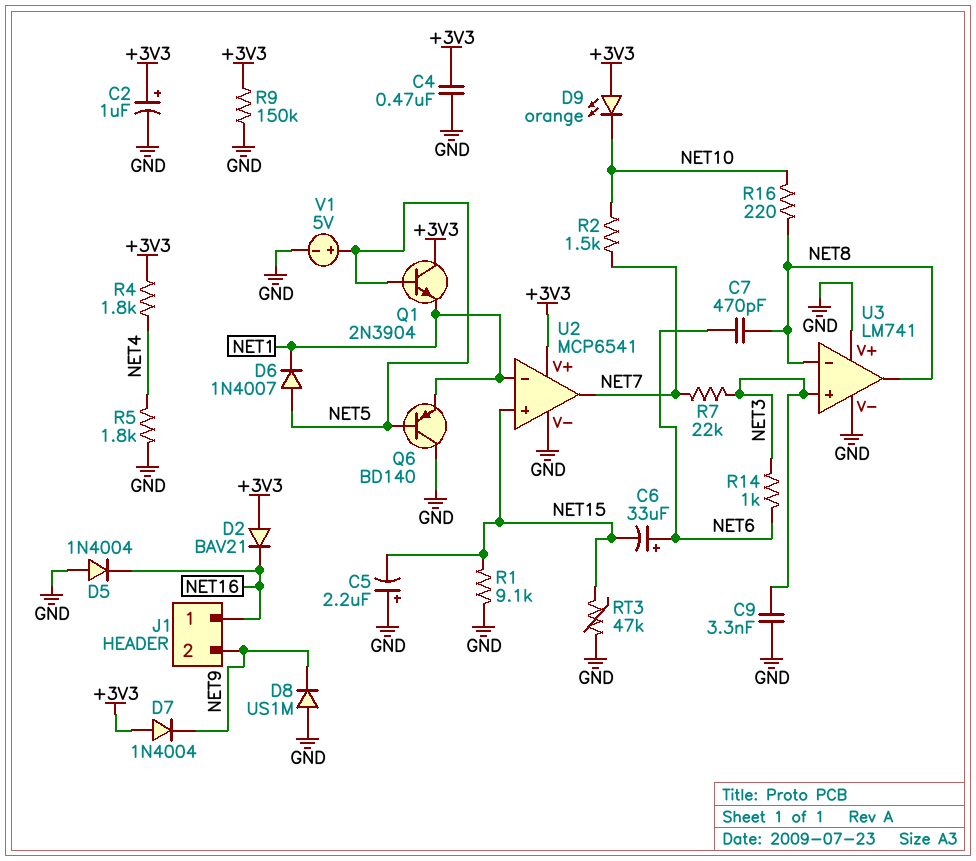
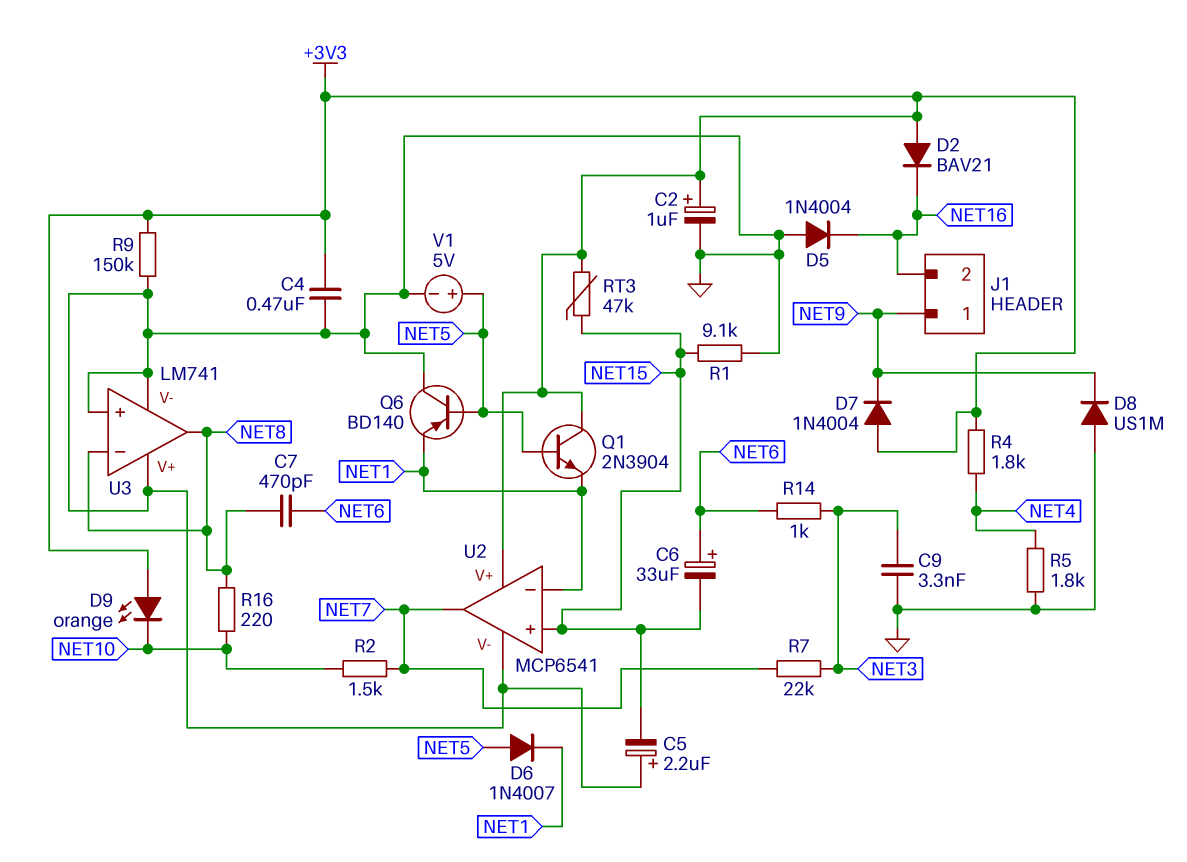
J1 pin 1: NET16 -> NET9
J1 pin 2: NET9 -> NET16
RT3: 47k (GND, NET15) -> 47k (+3V3, NET15)
U3 pin in+: NET3 -> GND

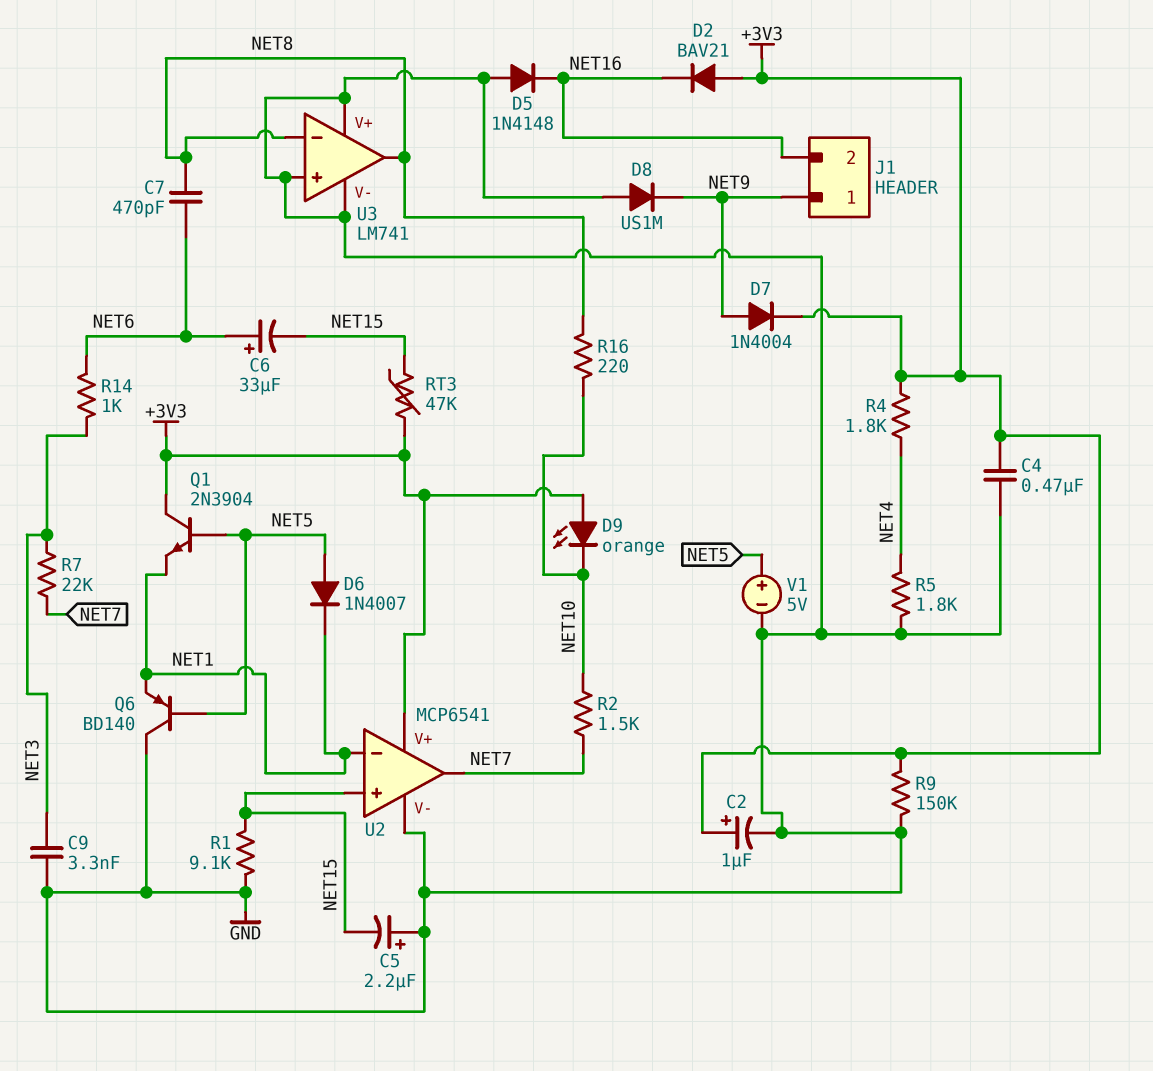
D5: diode 1N4004 (A GND, K NET16) -> diode 1N4148 (A GND, K NET16)
D7: diode 1N4004 (A +3V3, K NET9) -> diode 1N4004 (A NET9, K +3V3)

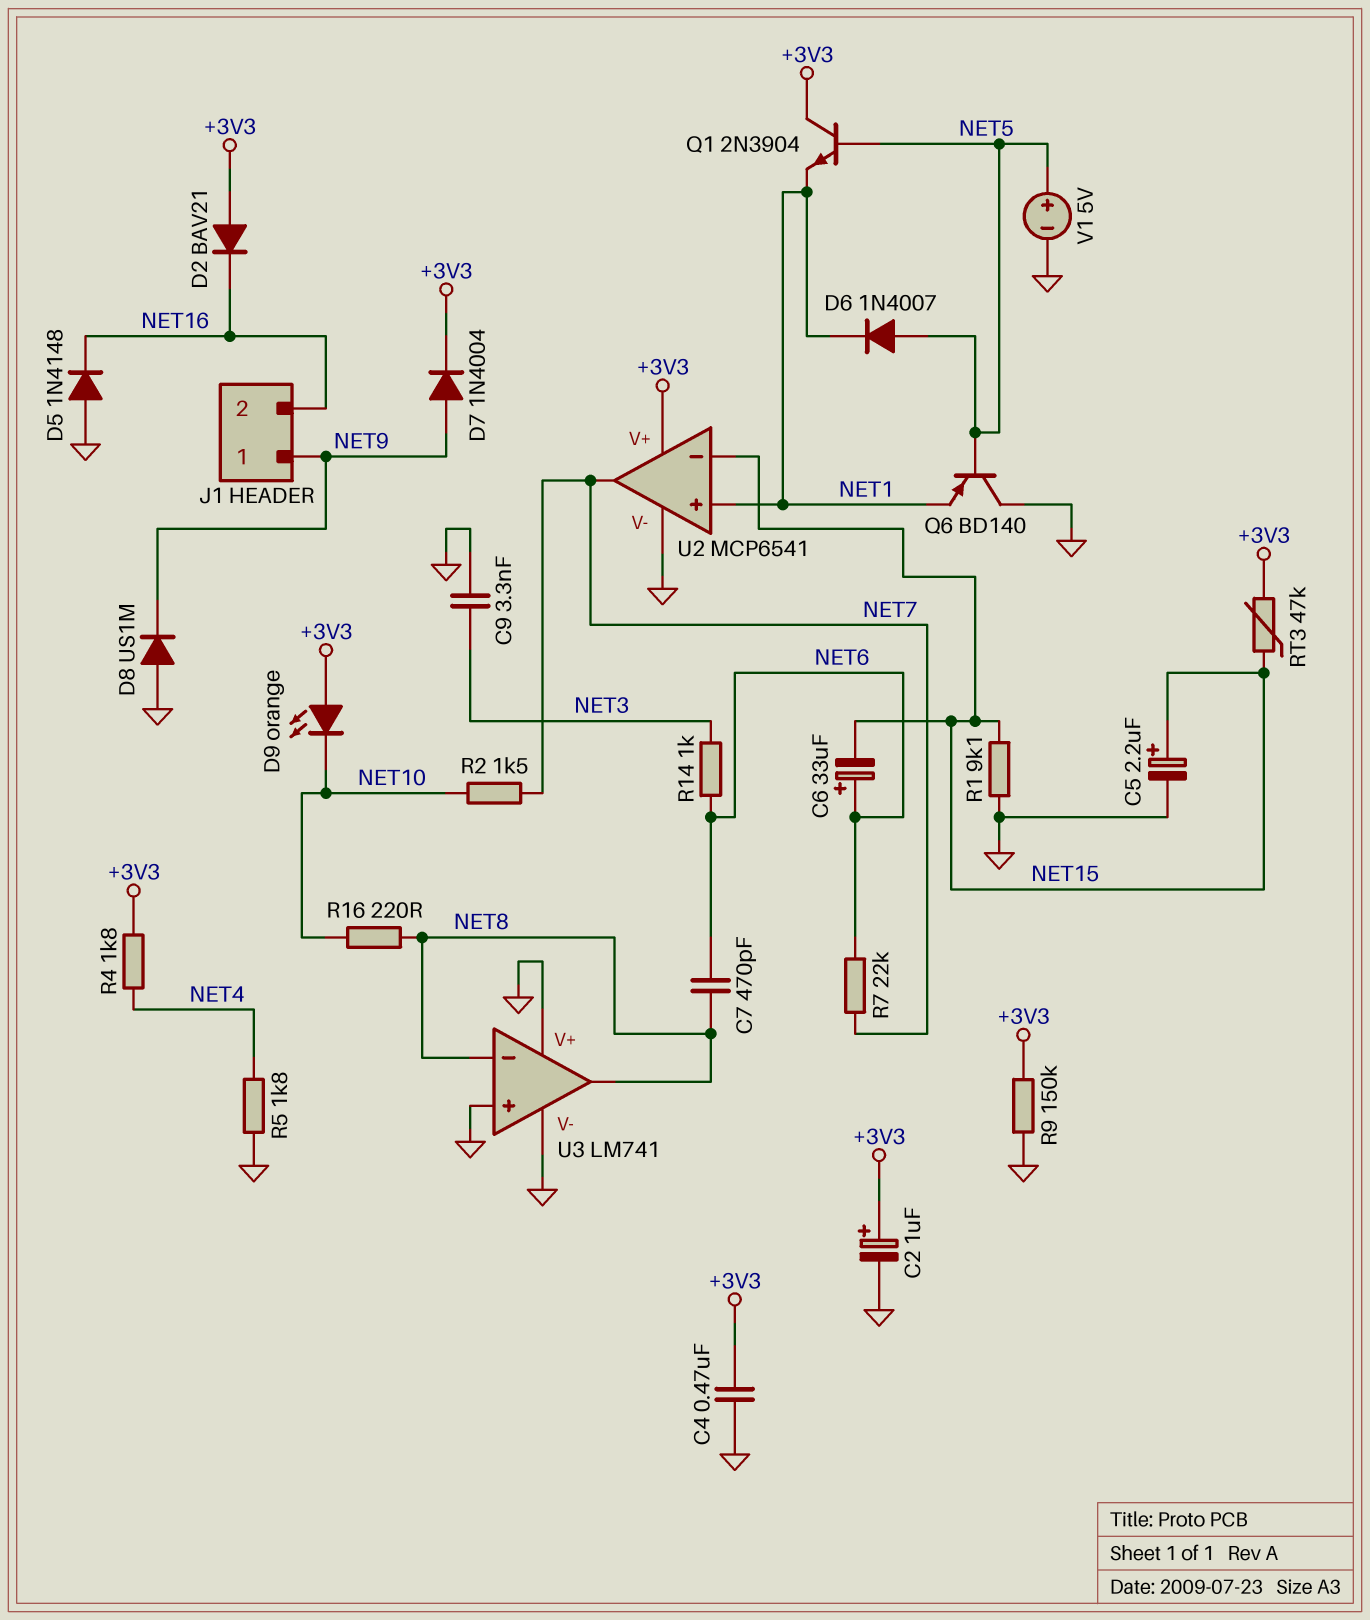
C5: 2.2uF (plus GND, minus NET15) -> 2.2uF (plus NET15, minus GND)
R7: 22k (NET3, NET7) -> 22k (NET6, NET7)
U2 pin in+: NET15 -> NET1
U2 pin in-: NET1 -> NET15

